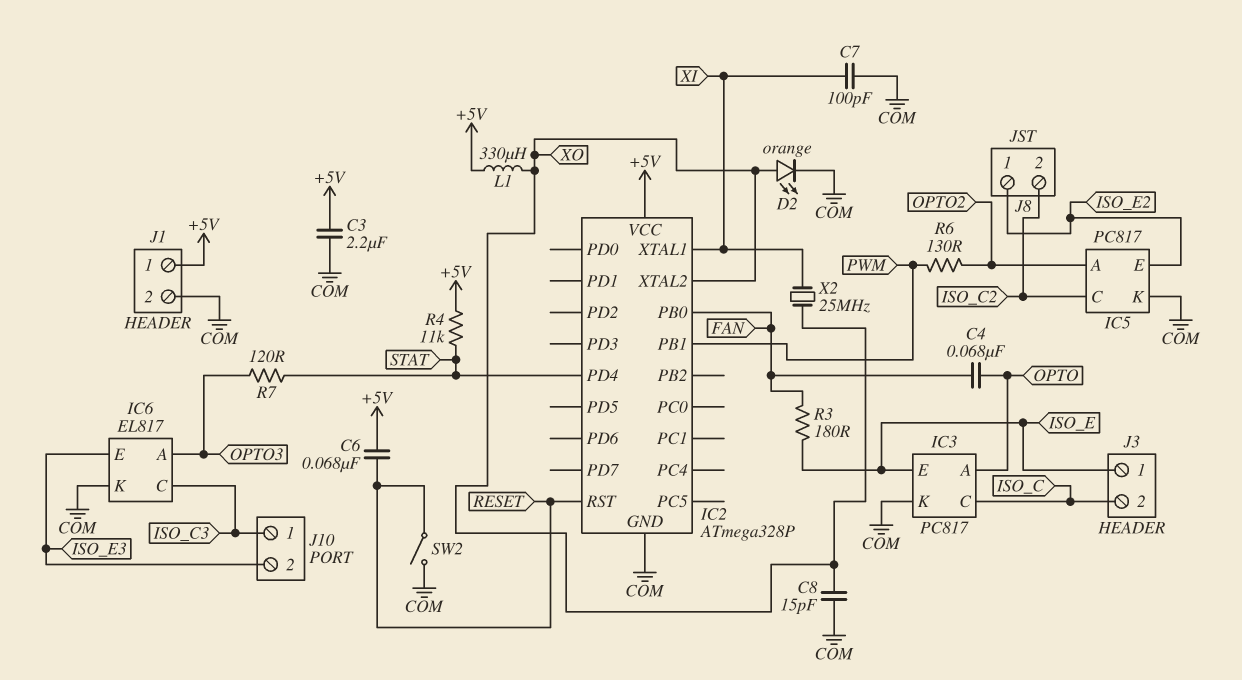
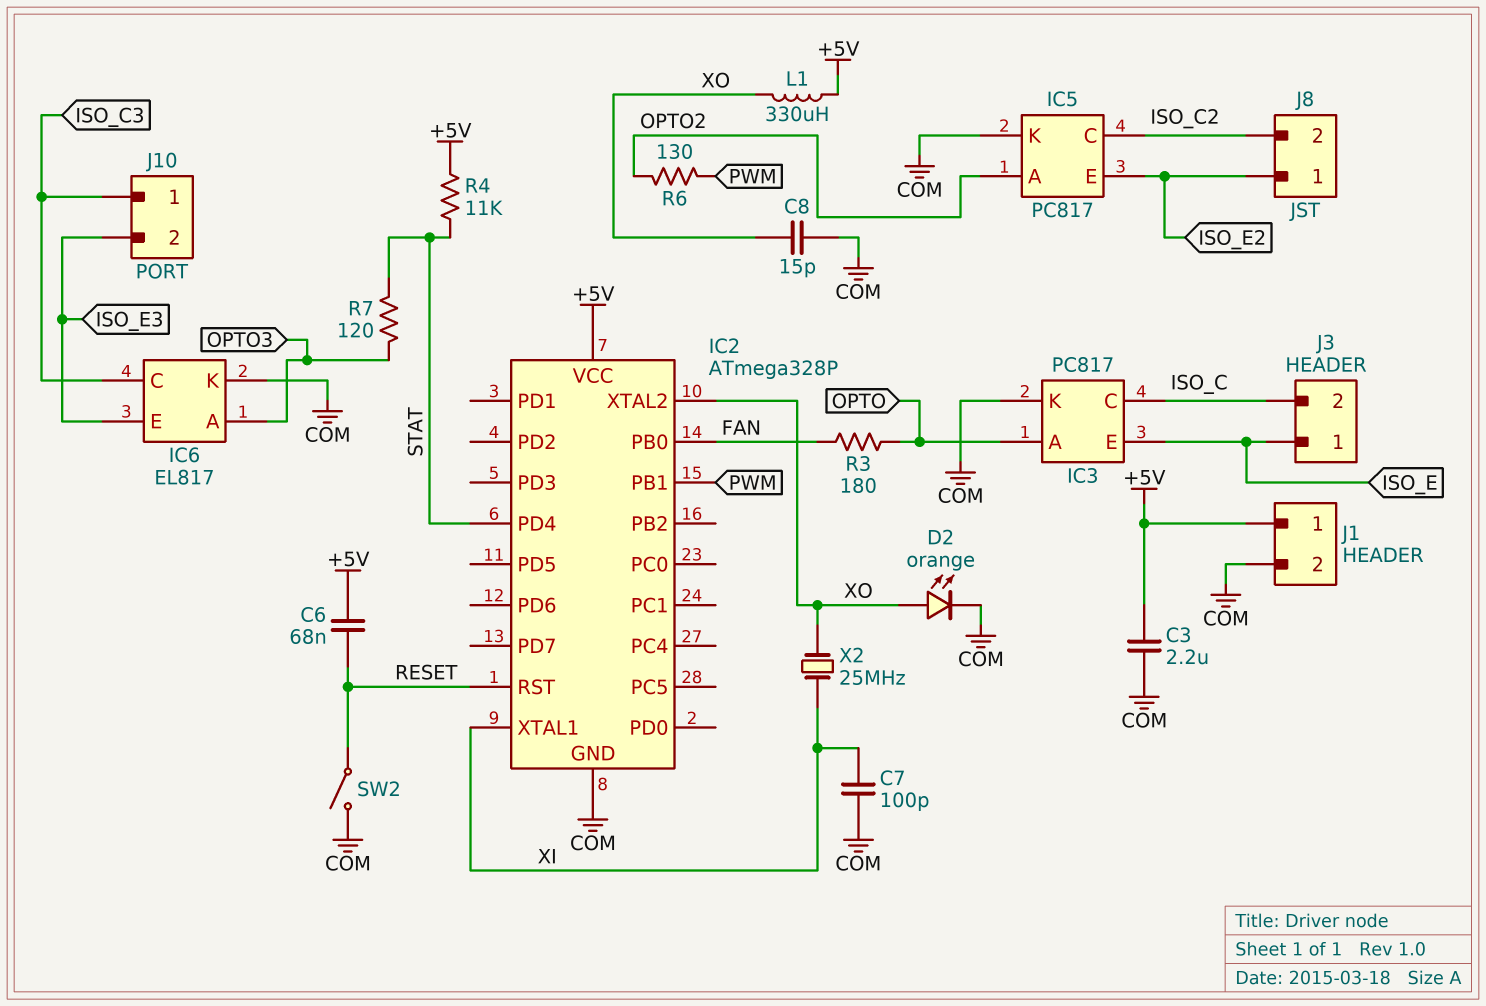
C4: 68nF (FAN, OPTO) -> none
R3: 180 (FAN, ISO_E) -> 180 (FAN, OPTO)

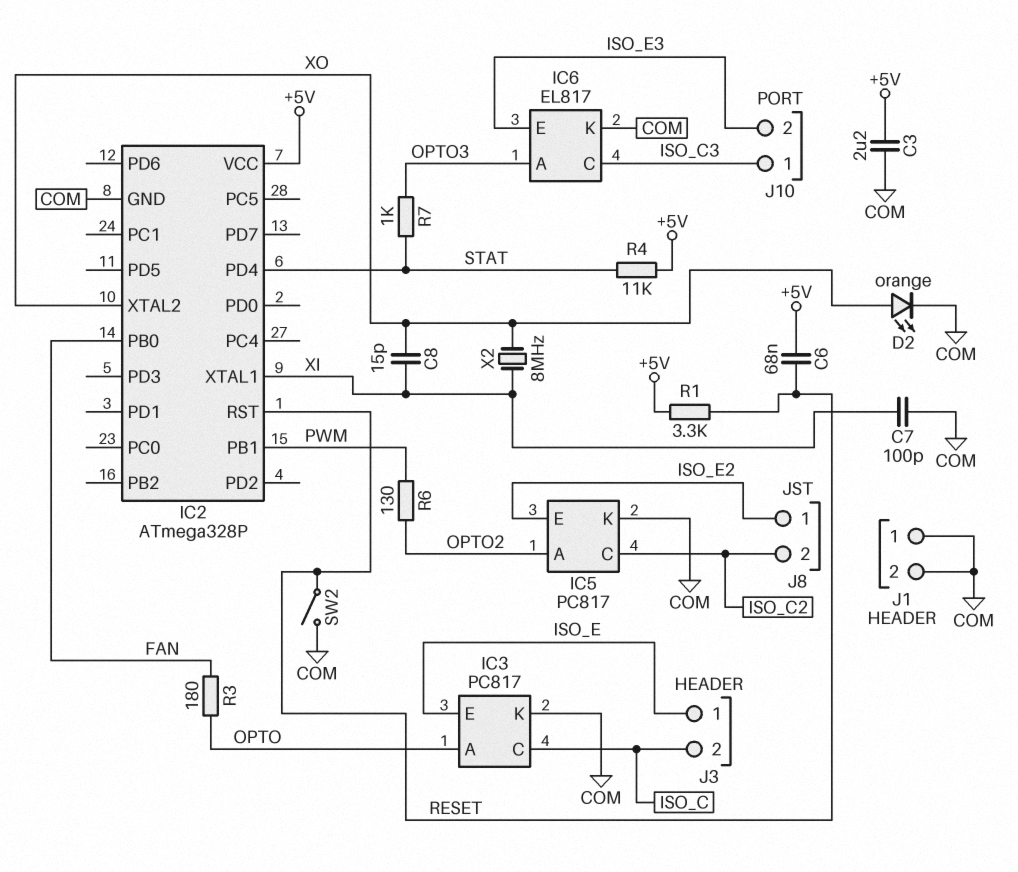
C8: 15pF (COM, XO) -> 15pF (XI, XO)
J1 pin 1: +5V -> COM
L1: 330uH (+5V, XO) -> none
R1: none -> 3.3k (+5V, RESET)
R7: 120 (OPTO3, STAT) -> 1k (OPTO3, STAT)
X2: 25MHz (XI, XO) -> 8MHz (XI, XO)

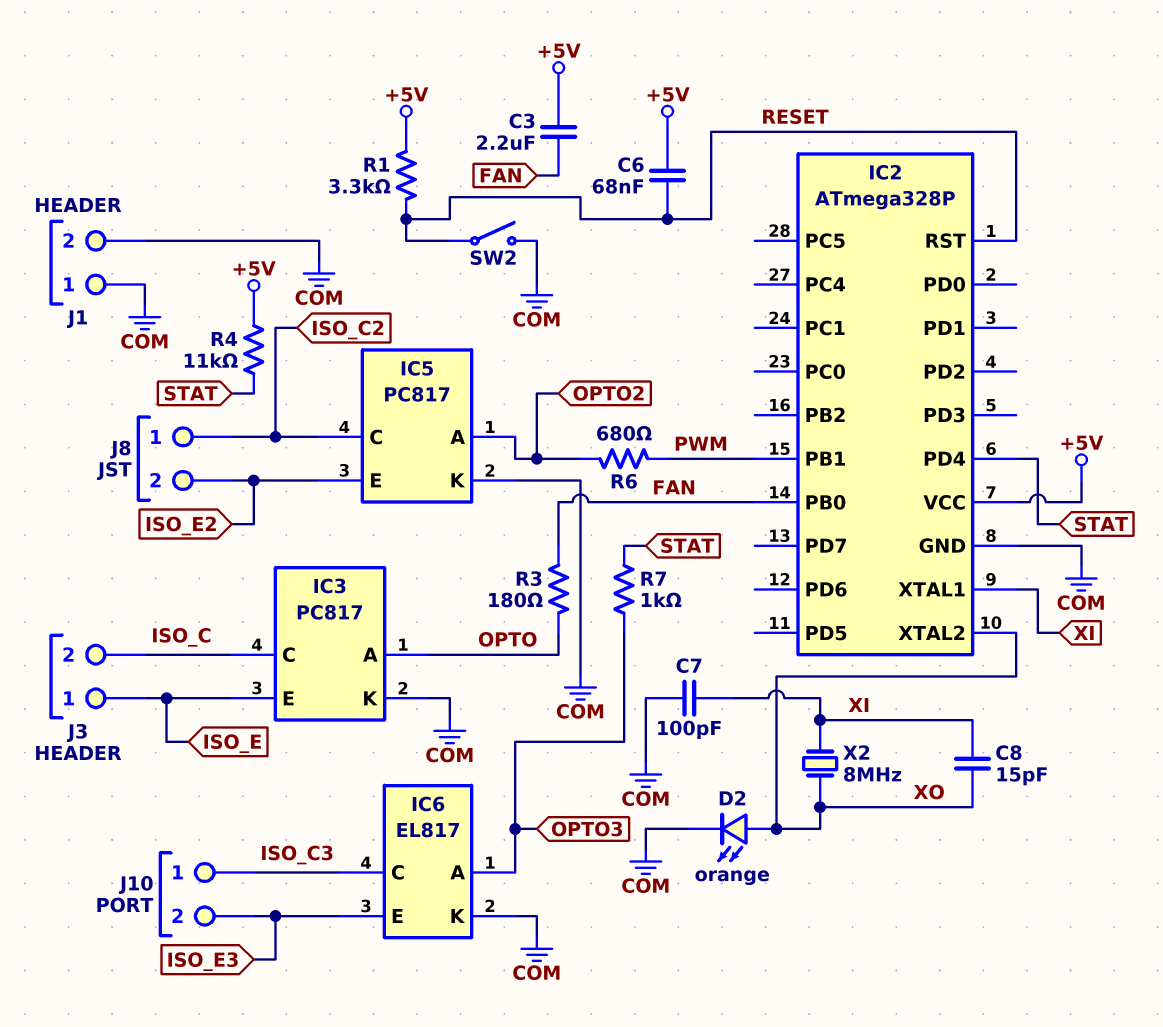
C3: 2.2uF (+5V, COM) -> 2.2uF (+5V, FAN)
J8 pin 1: ISO_E2 -> ISO_C2
J8 pin 2: ISO_C2 -> ISO_E2
R6: 130 (OPTO2, PWM) -> 680 (OPTO2, PWM)

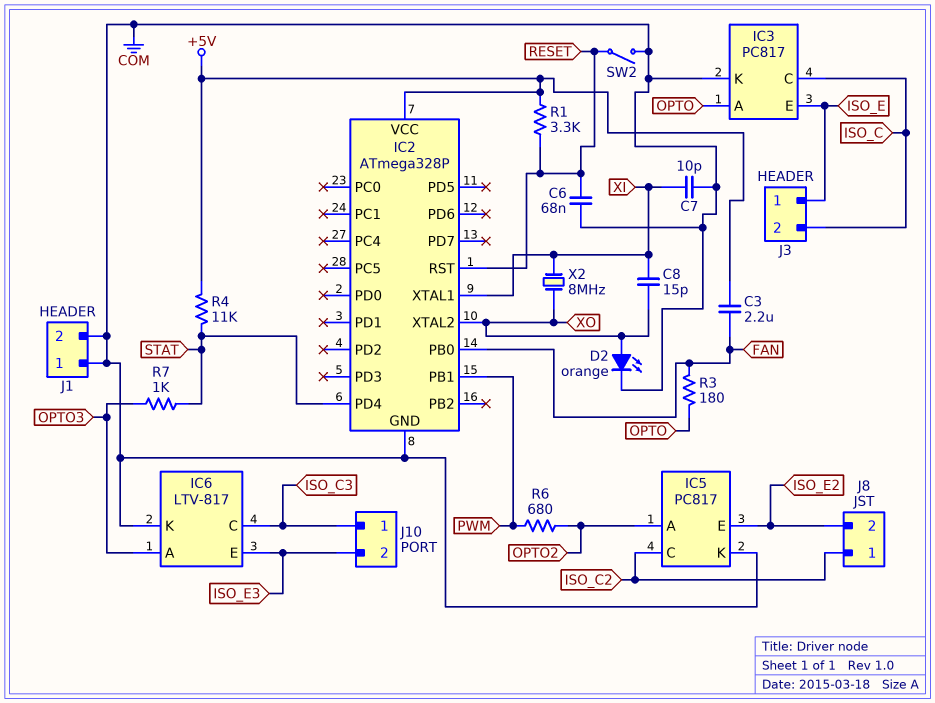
C6: 68nF (+5V, RESET) -> 68nF (COM, RESET)
C7: 100pF (COM, XI) -> 10pF (COM, XI)
IC6: EL817 -> LTV-817

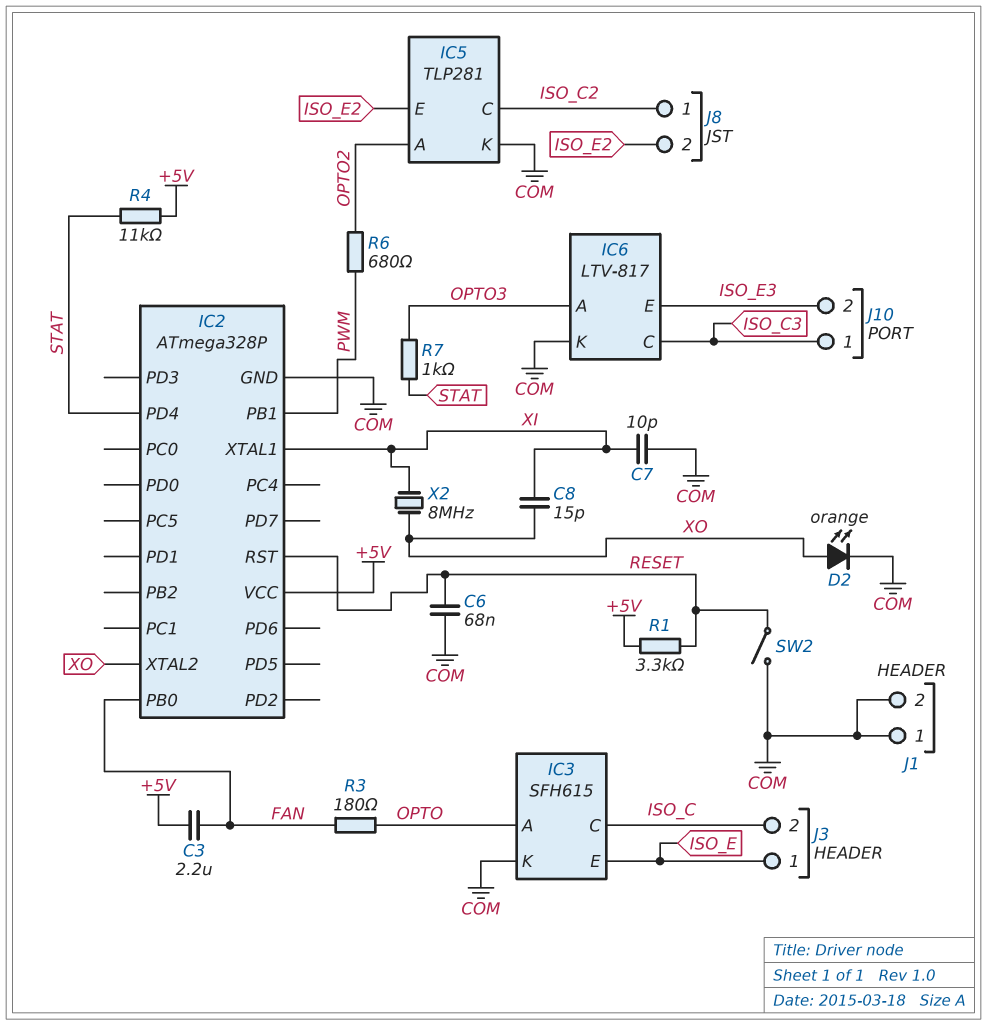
IC3: PC817 -> SFH615
IC5: PC817 -> TLP281

